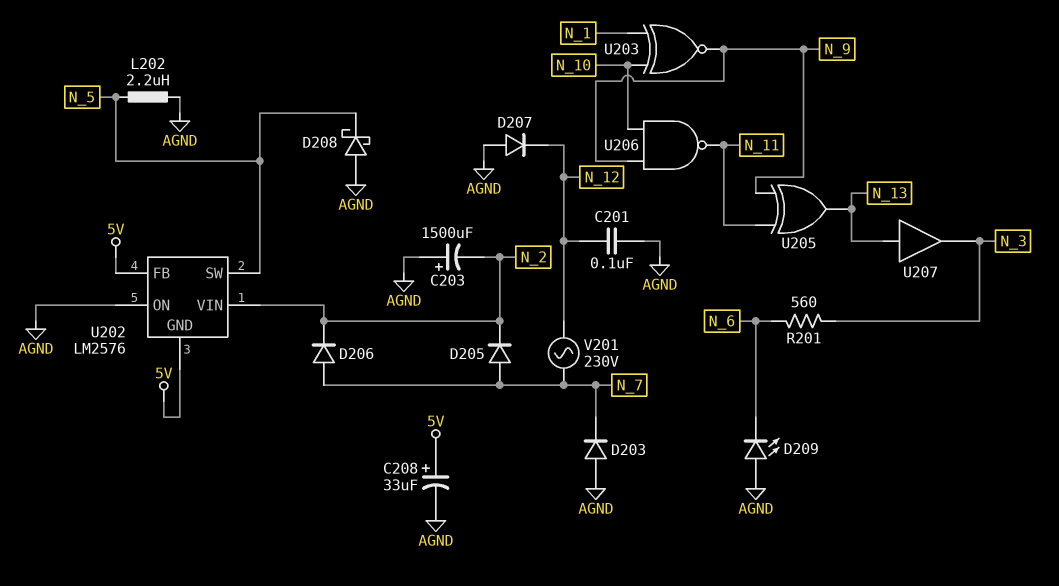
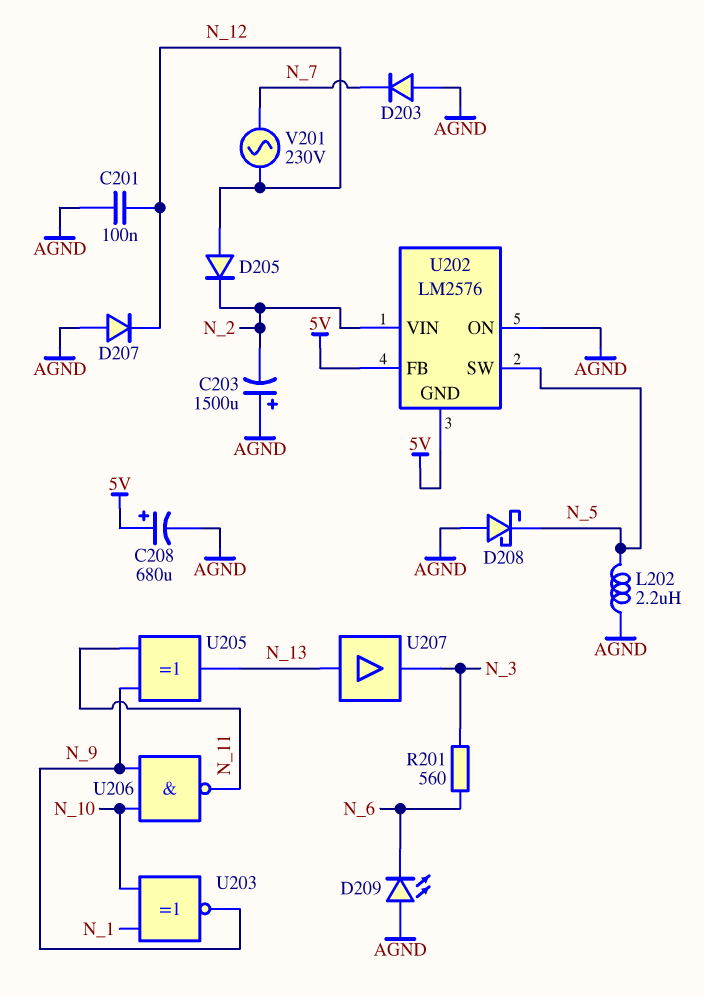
C208: 33uF (plus 5V, minus AGND) -> 680uF (plus 5V, minus AGND)
D205: diode (A N_7, K N_2) -> diode (A N_12, K N_2)
D206: diode (A N_7, K N_2) -> none

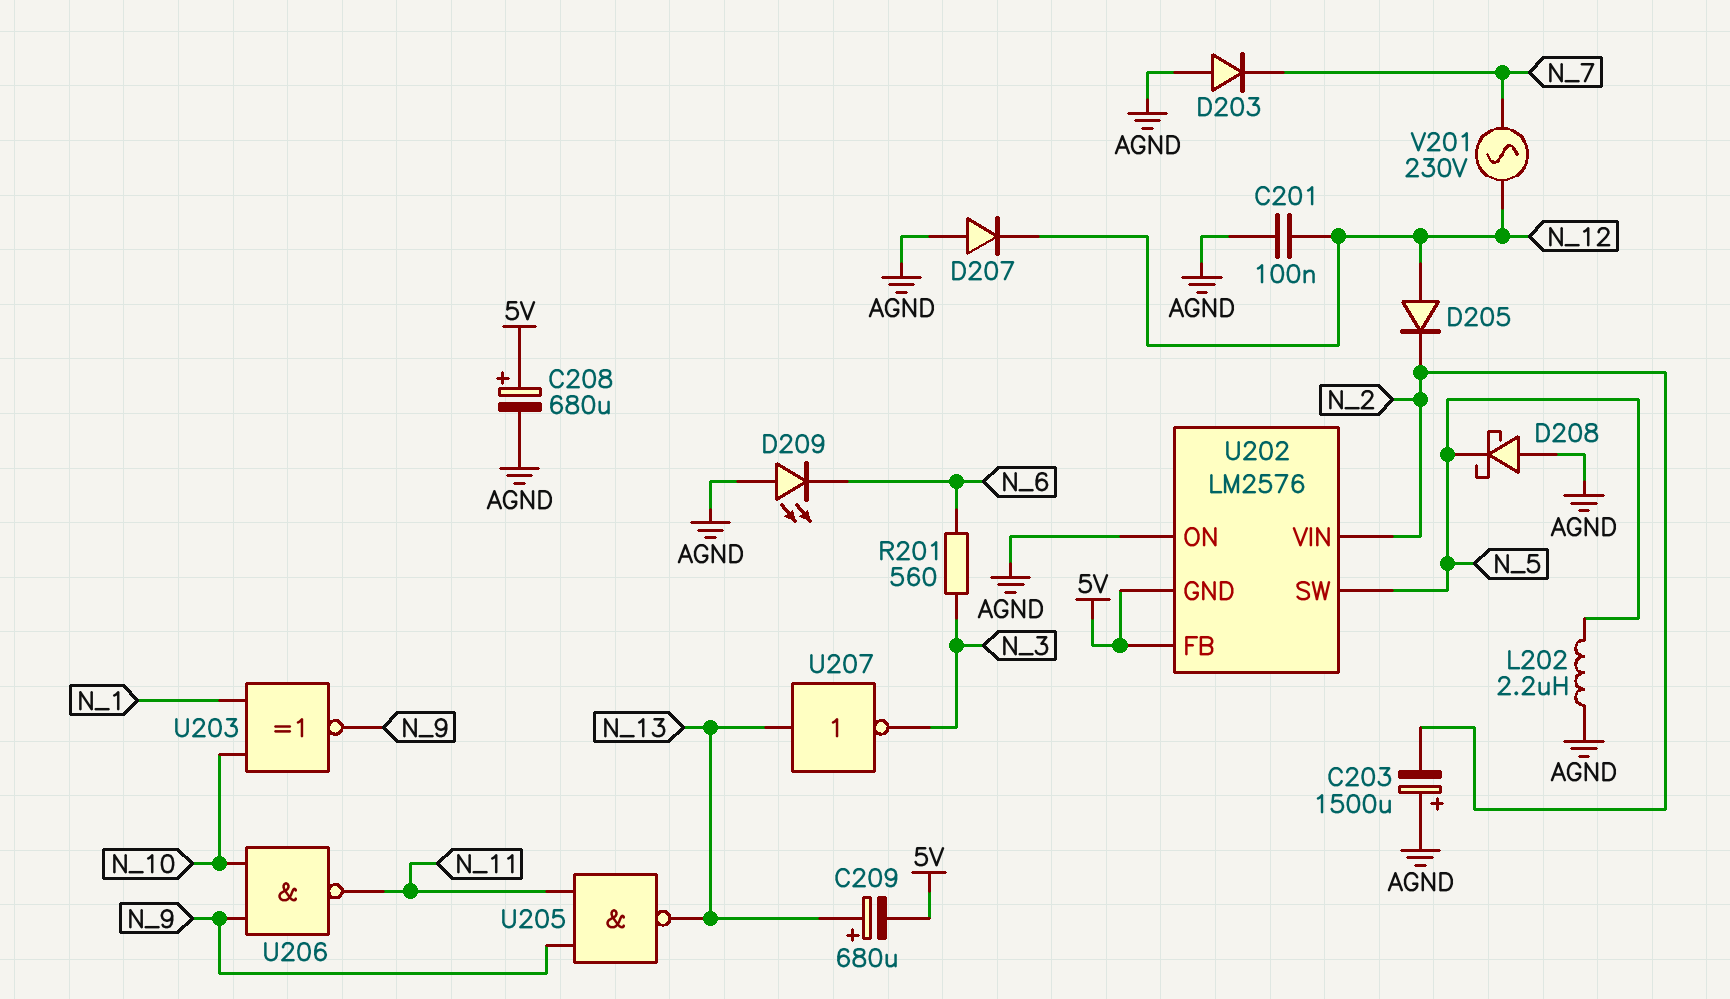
C209: none -> 680uF (plus N_13, minus 5V)
U205: XOR (in N_9, in N_11, out N_13) -> NAND (in N_9, in N_11, out N_13)
U207: buffer (in N_13, out N_3) -> NOT (in N_13, out N_3)

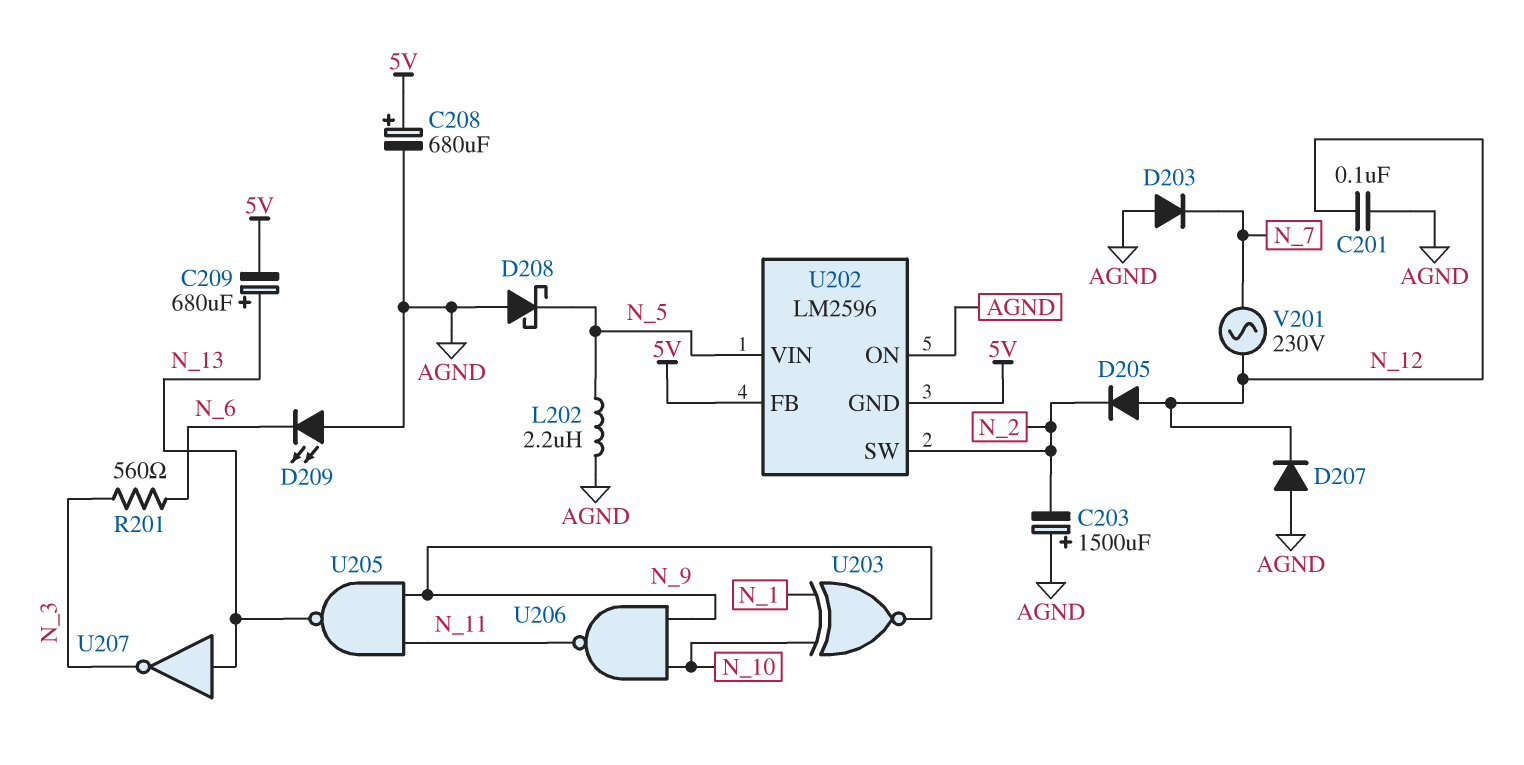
U202: LM2576 -> LM2596
U202 pin SW: N_5 -> N_2
U202 pin VIN: N_2 -> N_5

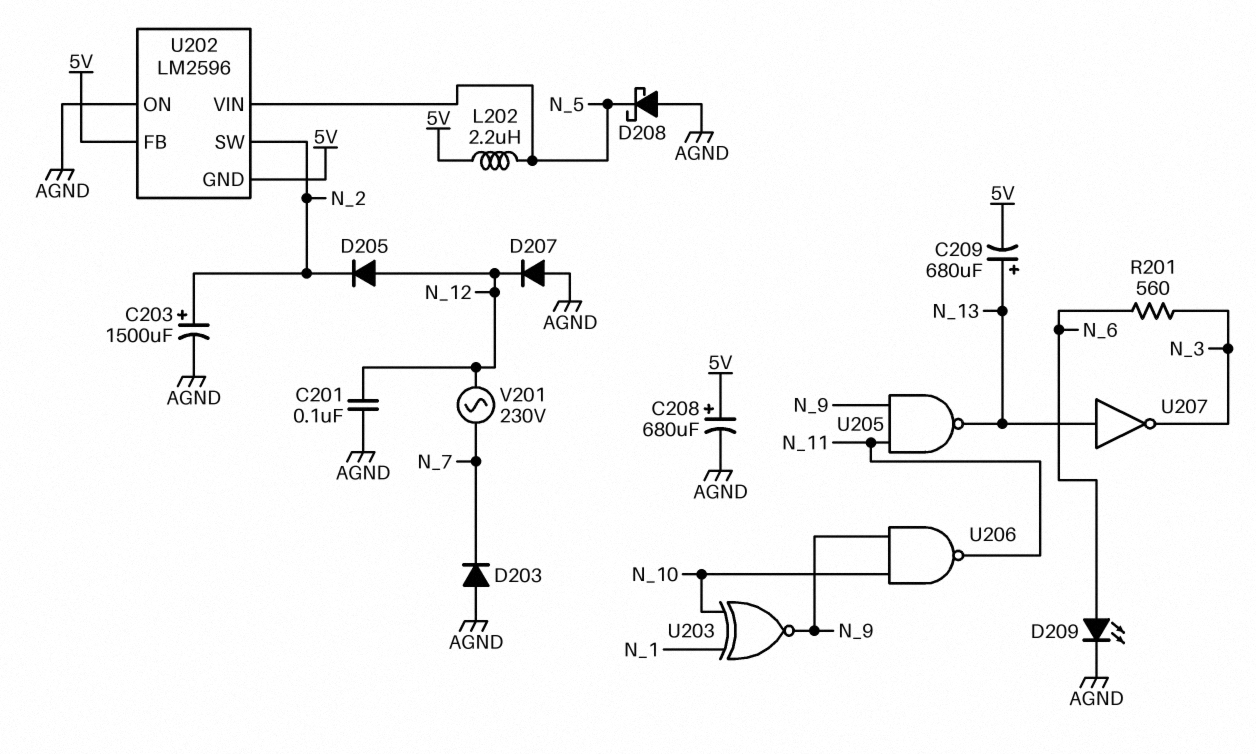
C203: 1500uF (plus AGND, minus N_2) -> 1500uF (plus N_2, minus AGND)
D209: LED (A AGND, K N_6) -> LED (A N_6, K AGND)
L202: 2.2uH (AGND, N_5) -> 2.2uH (5V, N_5)

